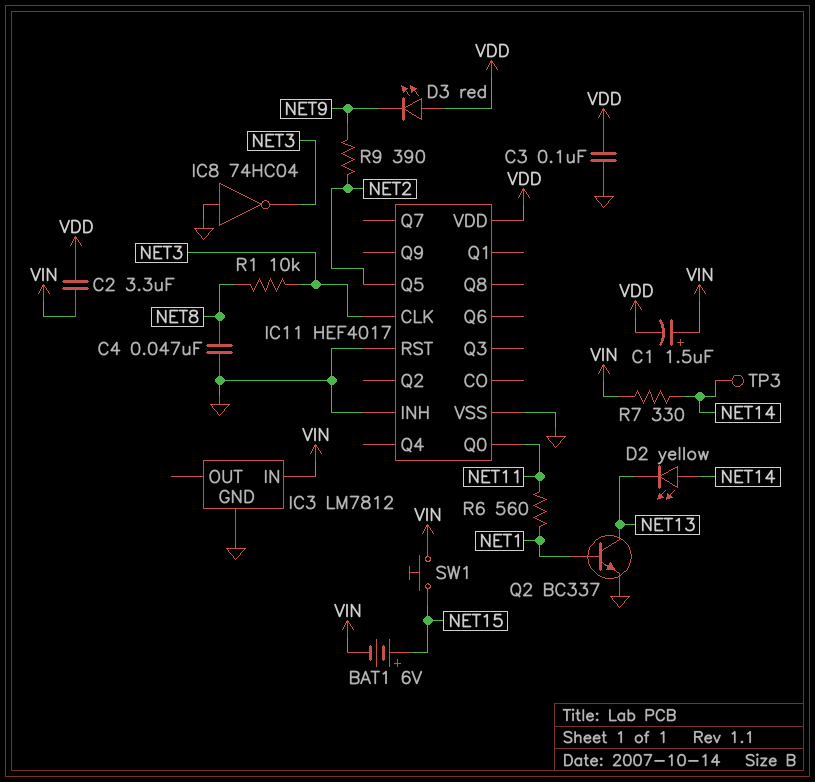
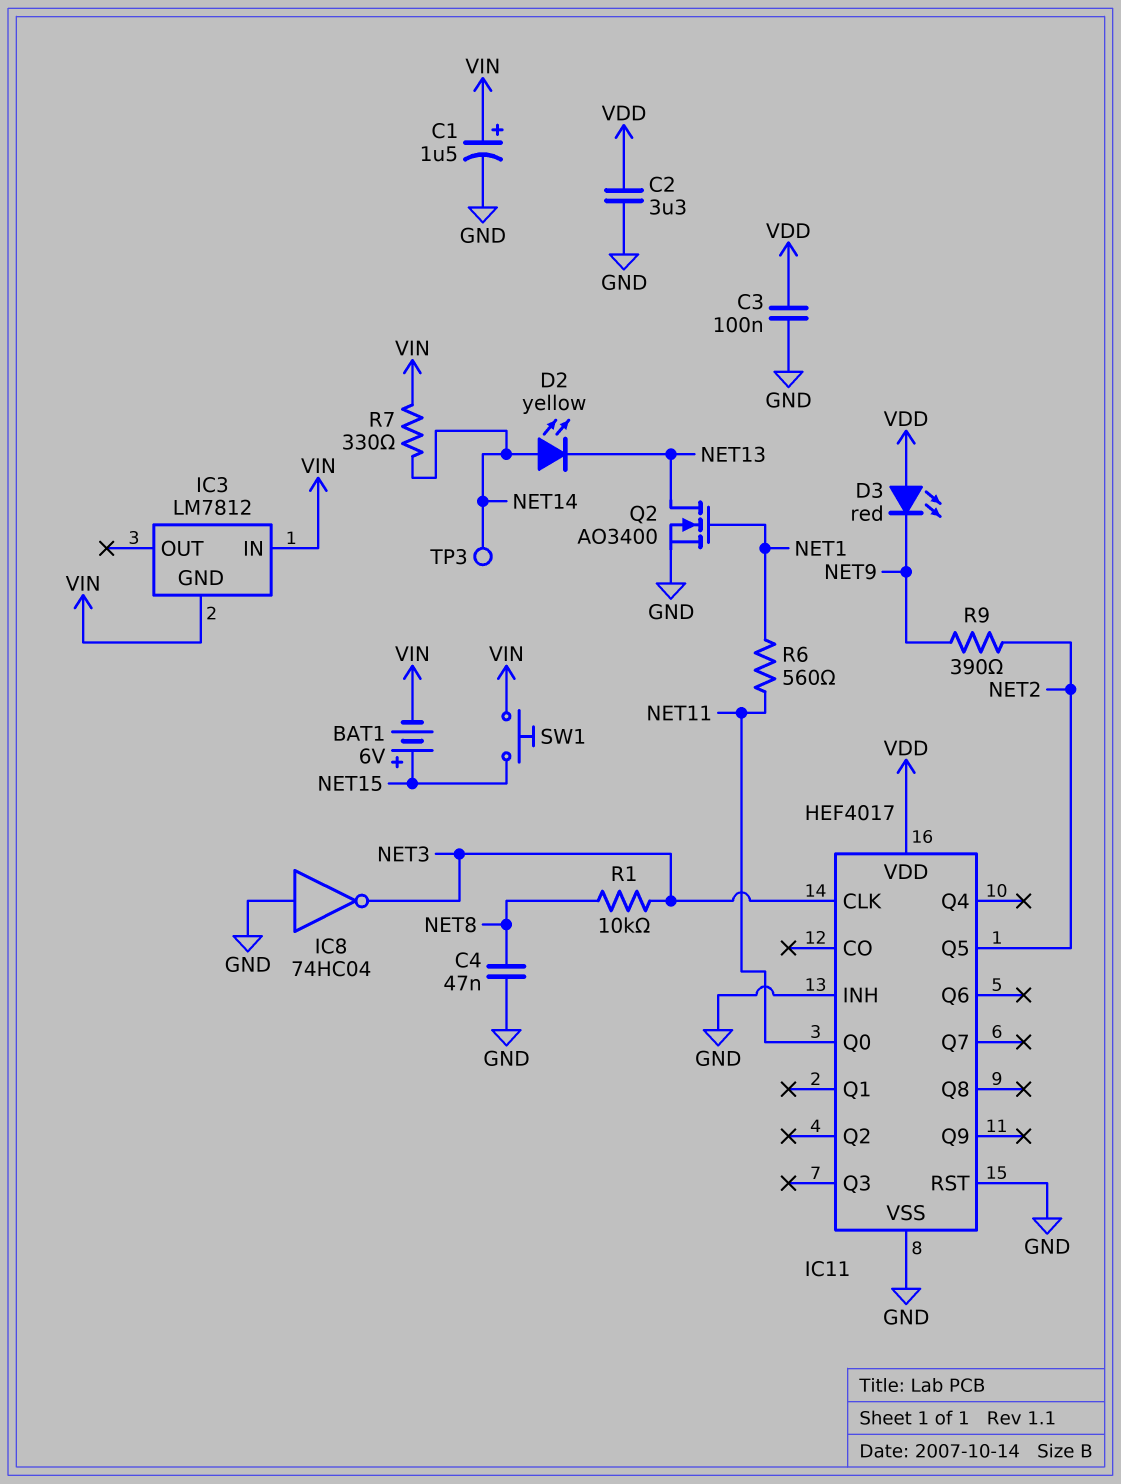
C1: 1.5uF (plus VIN, minus VDD) -> 1.5uF (plus VIN, minus GND)
C2: 3.3uF (VDD, VIN) -> 3.3uF (GND, VDD)
IC3 pin GND: GND -> VIN
Q2: NPN BC337 (B NET1, C NET13, E GND) -> NMOS AO3400 (G NET1, D NET13, S GND)

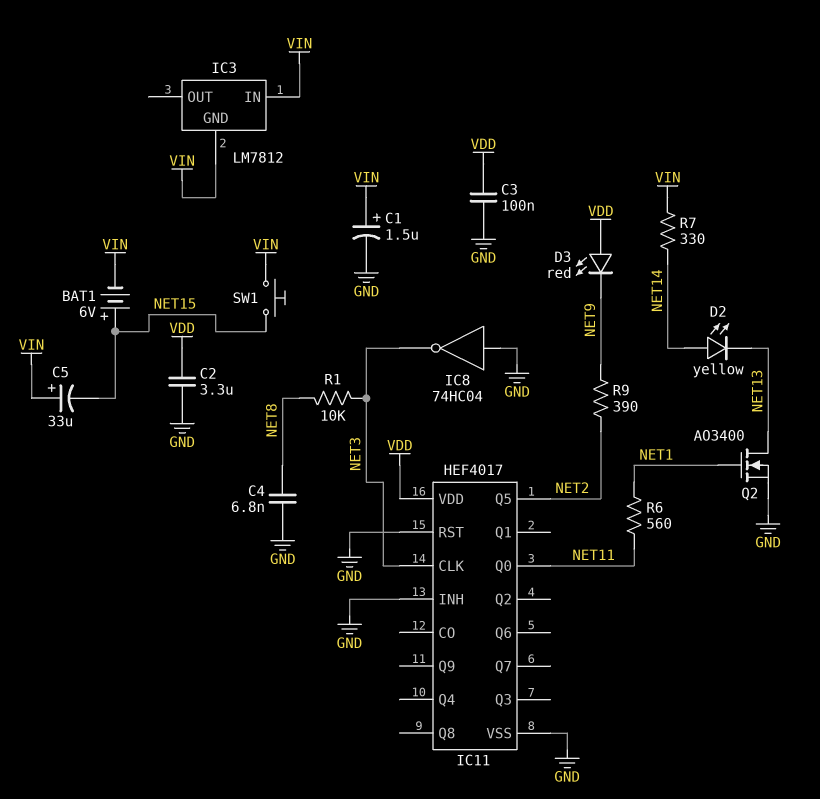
C4: 47nF (GND, NET8) -> 6.8nF (GND, NET8)
C5: none -> 33uF (plus VIN, minus NET15)
TP3: test point (NET14) -> none

